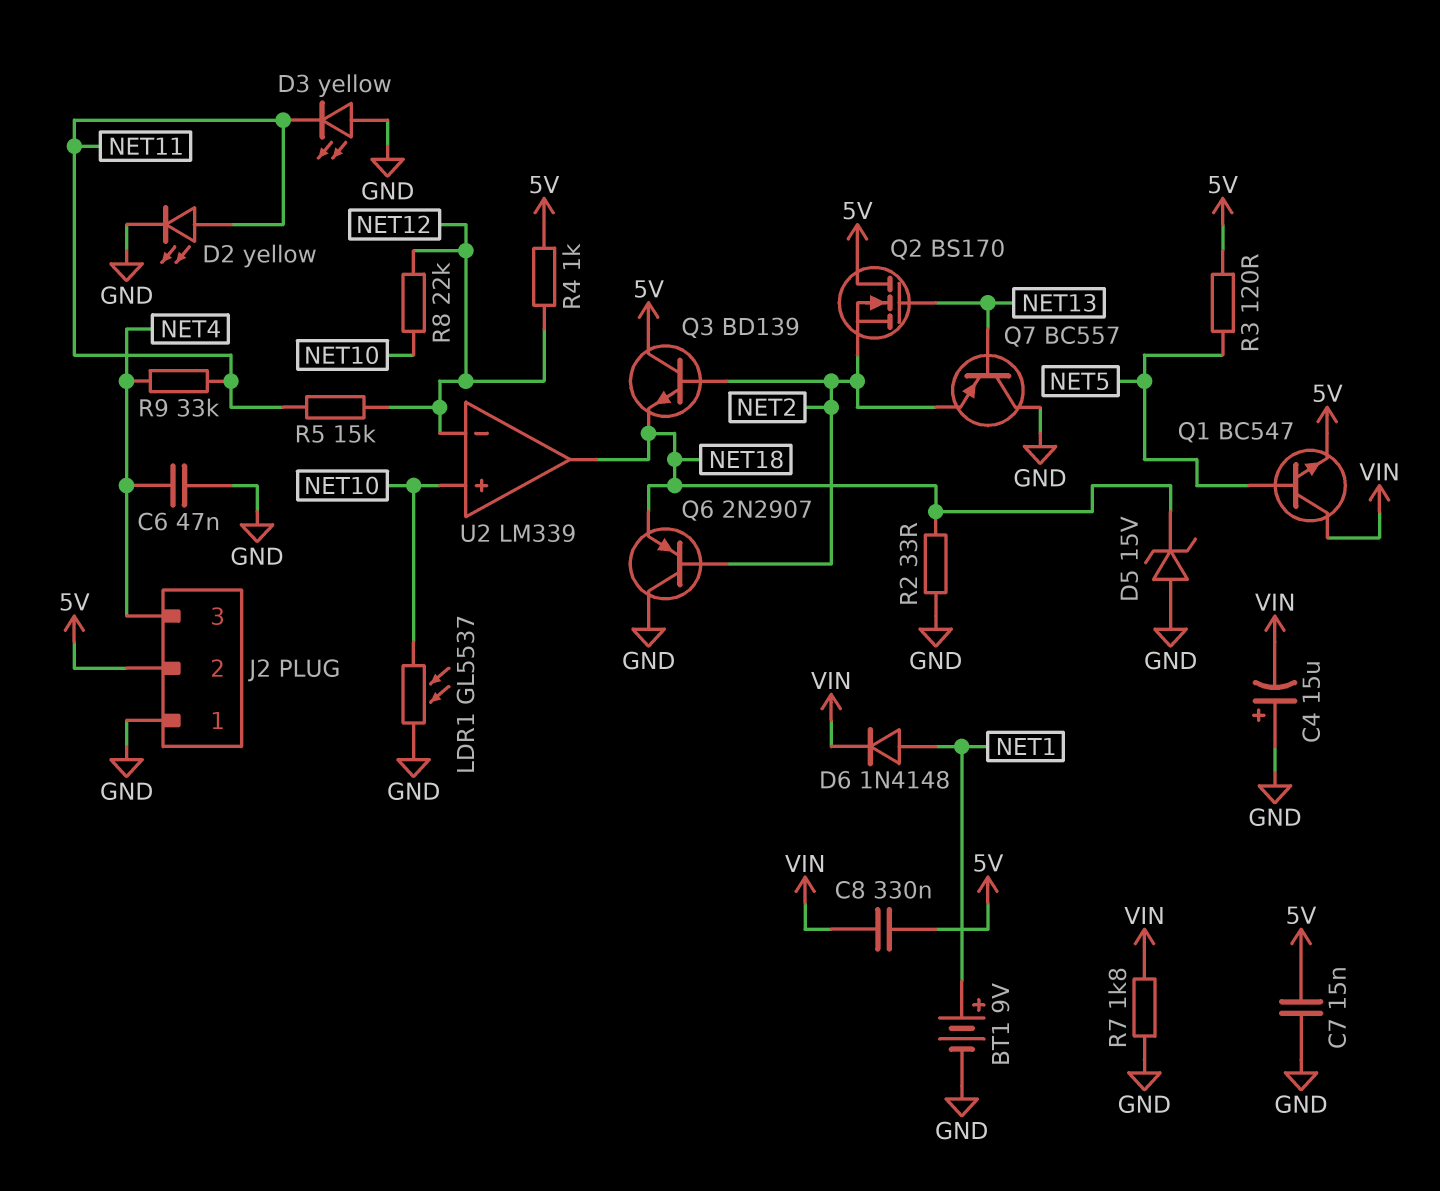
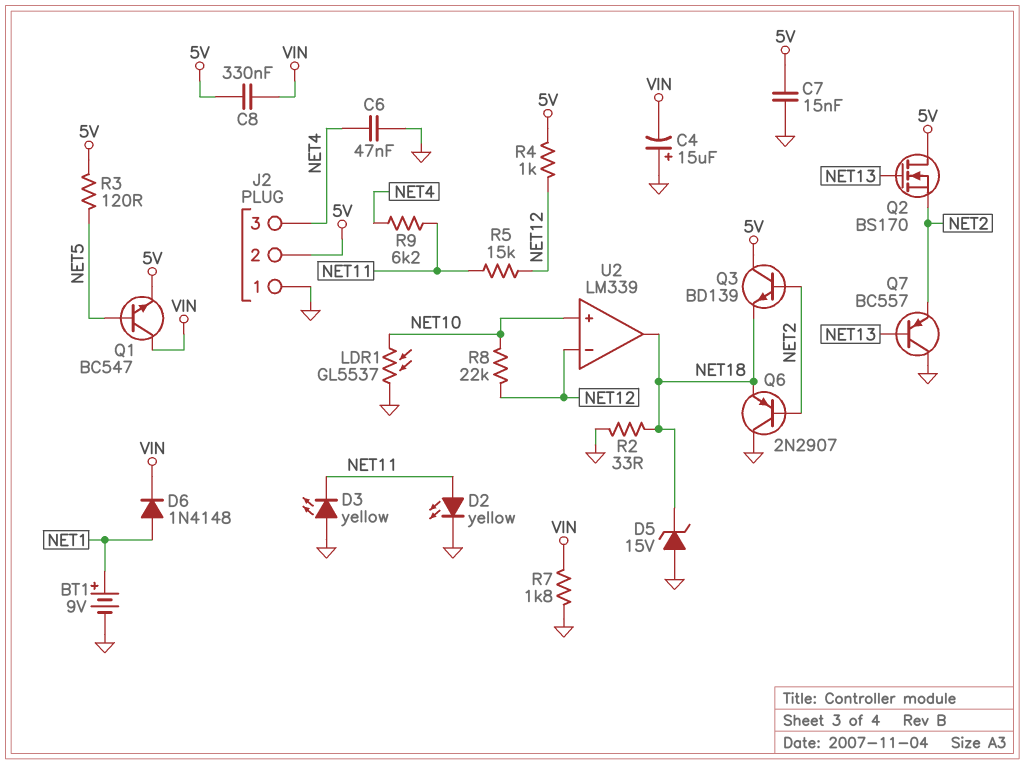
R9: 33k (NET4, NET11) -> 6.2k (NET4, NET11)

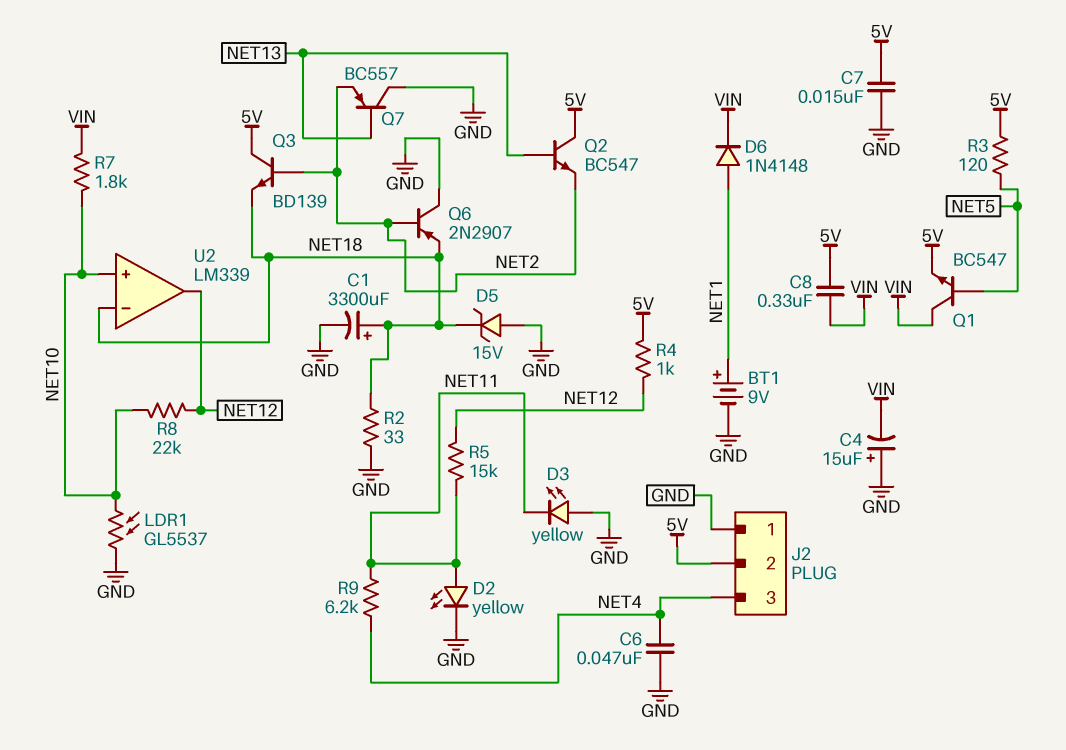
C1: none -> 3300uF (plus NET18, minus GND)
Q2: NMOS BS170 (G NET13, D 5V, S NET2) -> NPN BC547 (B NET13, C 5V, E NET2)
R7: 1.8k (GND, VIN) -> 1.8k (NET10, VIN)
U2 pin in-: NET12 -> NET18
U2 pin out: NET18 -> NET12

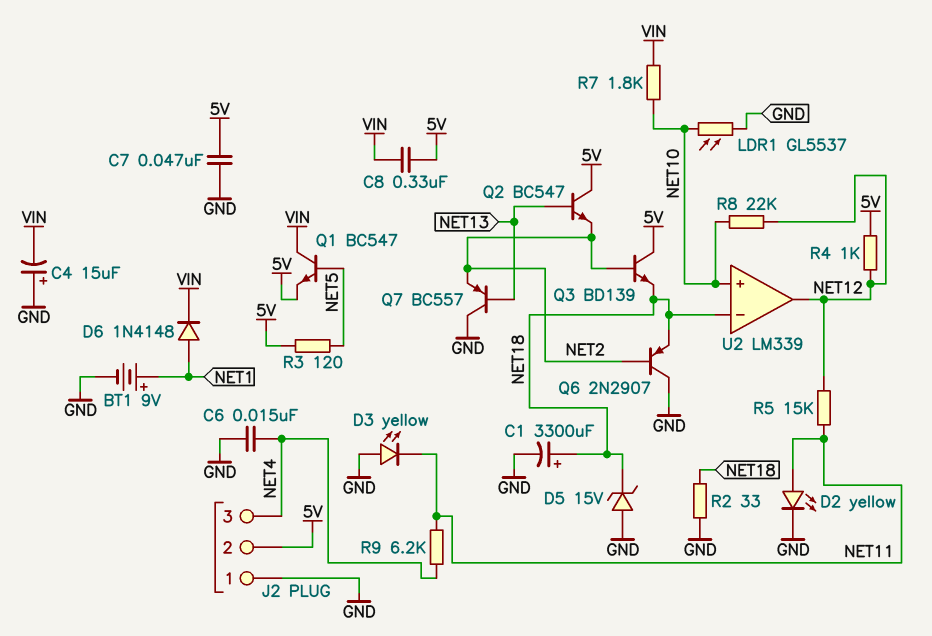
C6: 47nF (GND, NET4) -> 15nF (GND, NET4)
C7: 15nF (5V, GND) -> 47nF (5V, GND)

